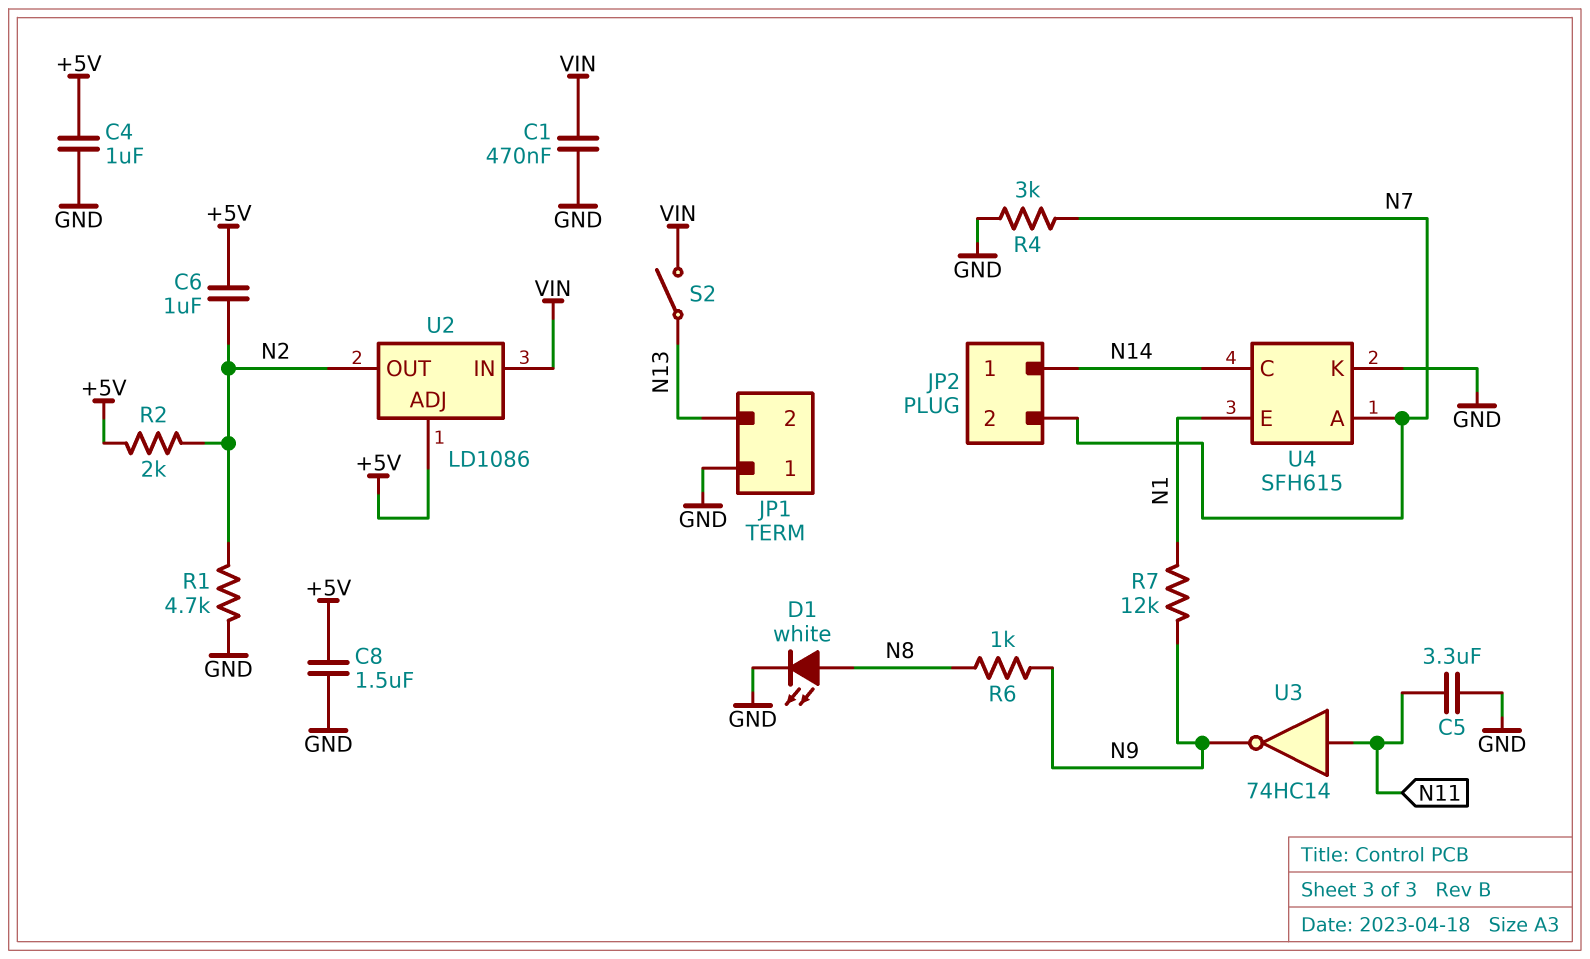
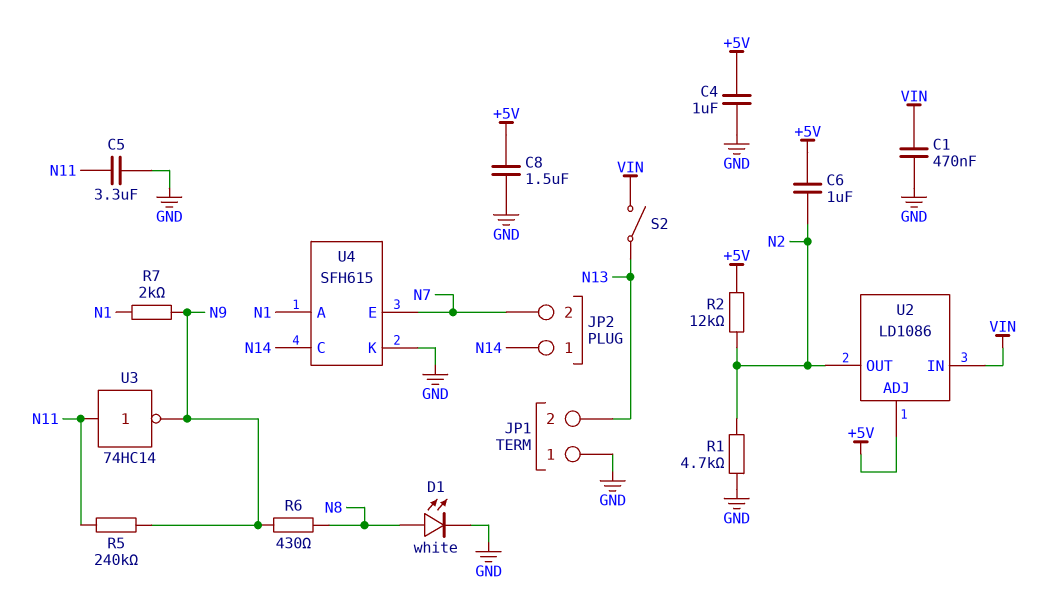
R2: 2k (+5V, N2) -> 12k (+5V, N2)
R4: 3k (GND, N7) -> none
R5: none -> 240k (N9, N11)
R6: 1k (N8, N9) -> 430 (N8, N9)
R7: 12k (N1, N9) -> 2k (N1, N9)
U4 pin A: N7 -> N1
U4 pin E: N1 -> N7

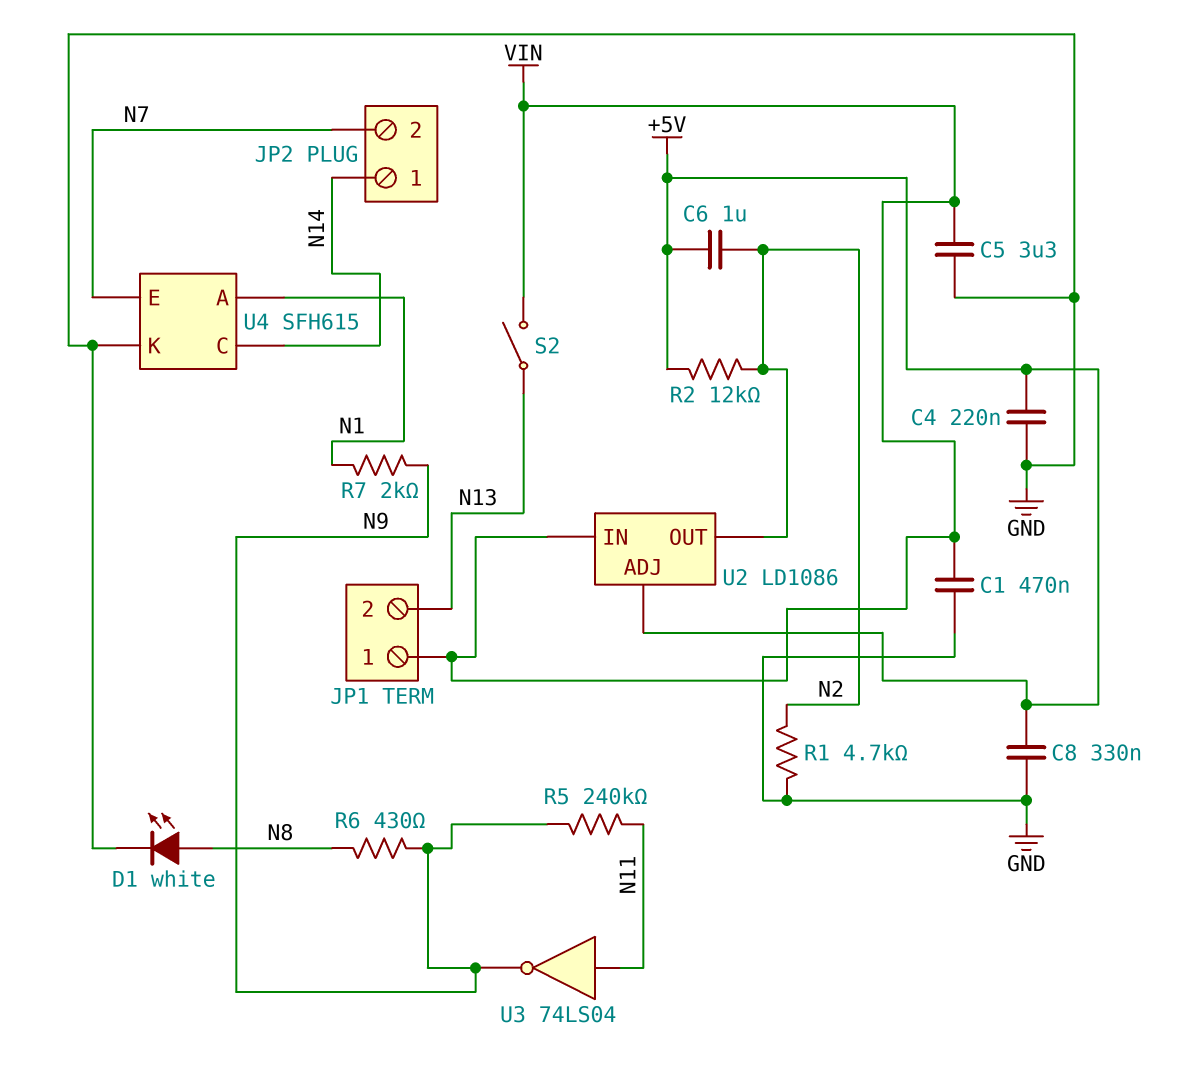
C4: 1uF (+5V, GND) -> 220nF (+5V, GND)
C5: 3.3uF (GND, N11) -> 3.3uF (GND, VIN)
C8: 1.5uF (+5V, GND) -> 330nF (+5V, GND)
JP1 pin 1: GND -> VIN
U3: NOT 74HC14 (in N11, out N9) -> NOT 74LS04 (in N11, out N9)

